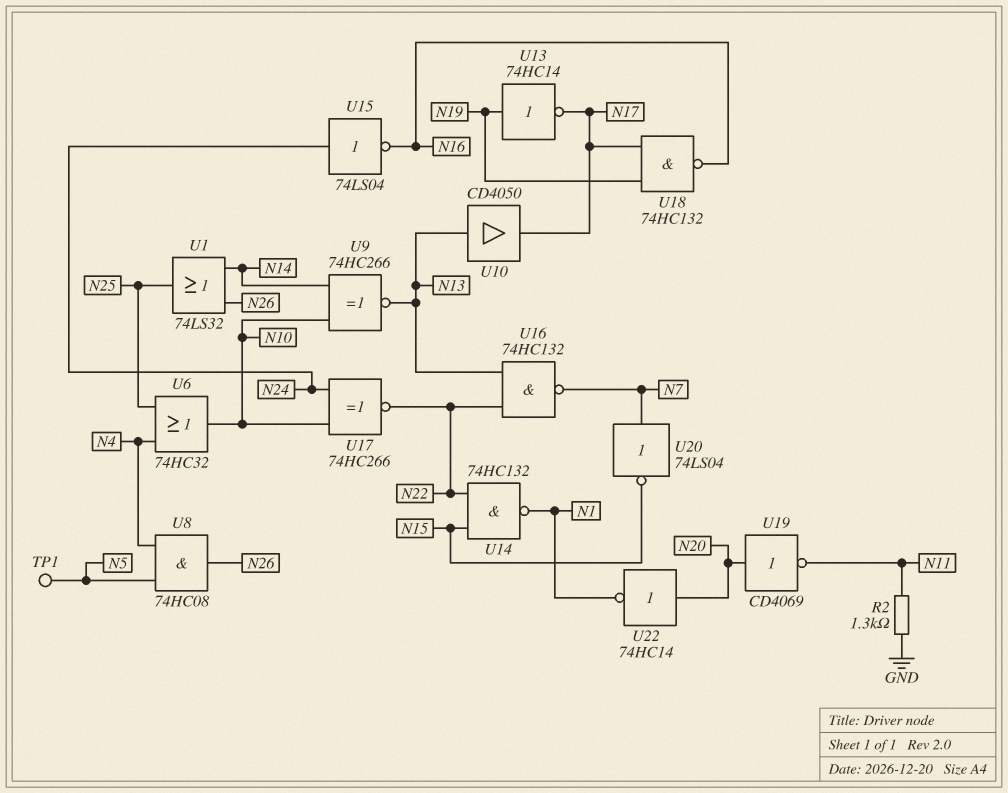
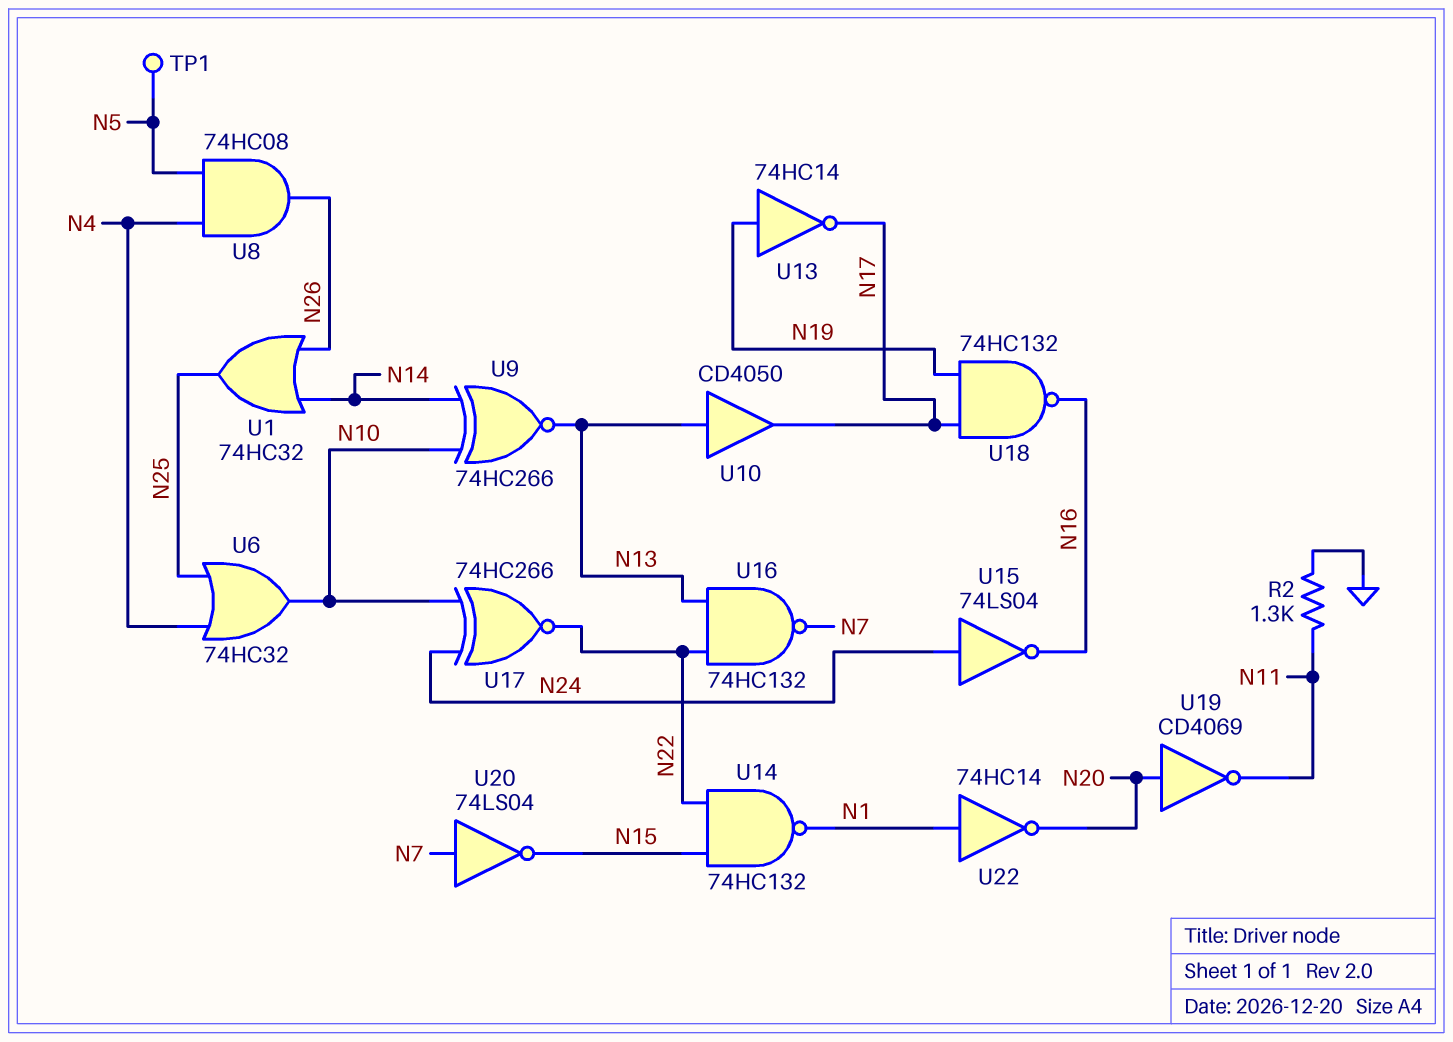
U1: OR 74LS32 (in N14, in N26, out N25) -> OR 74HC32 (in N14, in N26, out N25)
U22: NOT 74HC14 (in N20, out N1) -> NOT 74HC14 (in N1, out N20)

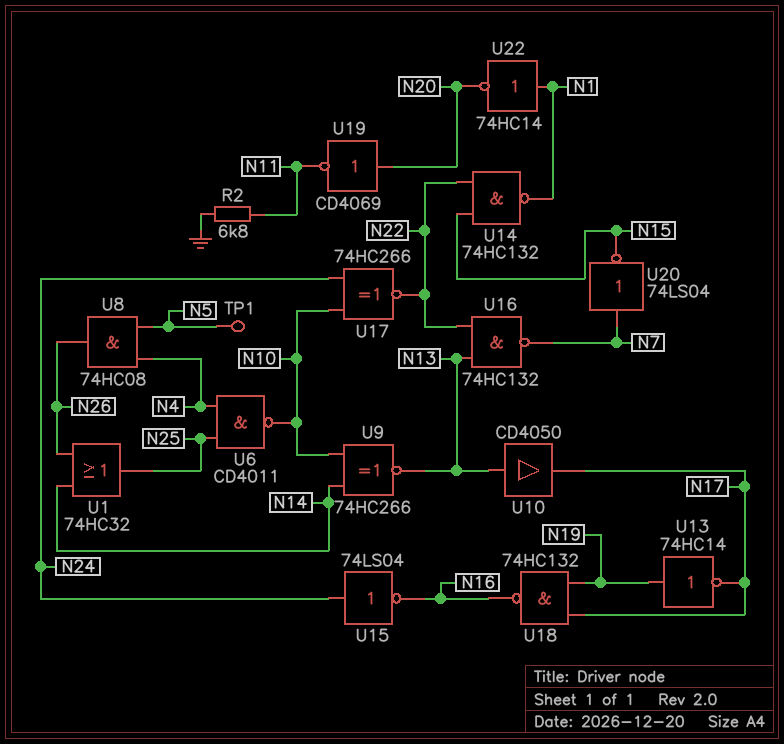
R2: 1.3k (GND, N11) -> 6.8k (GND, N11)
U6: OR 74HC32 (in N4, in N25, out N10) -> NAND CD4011 (in N4, in N25, out N10)

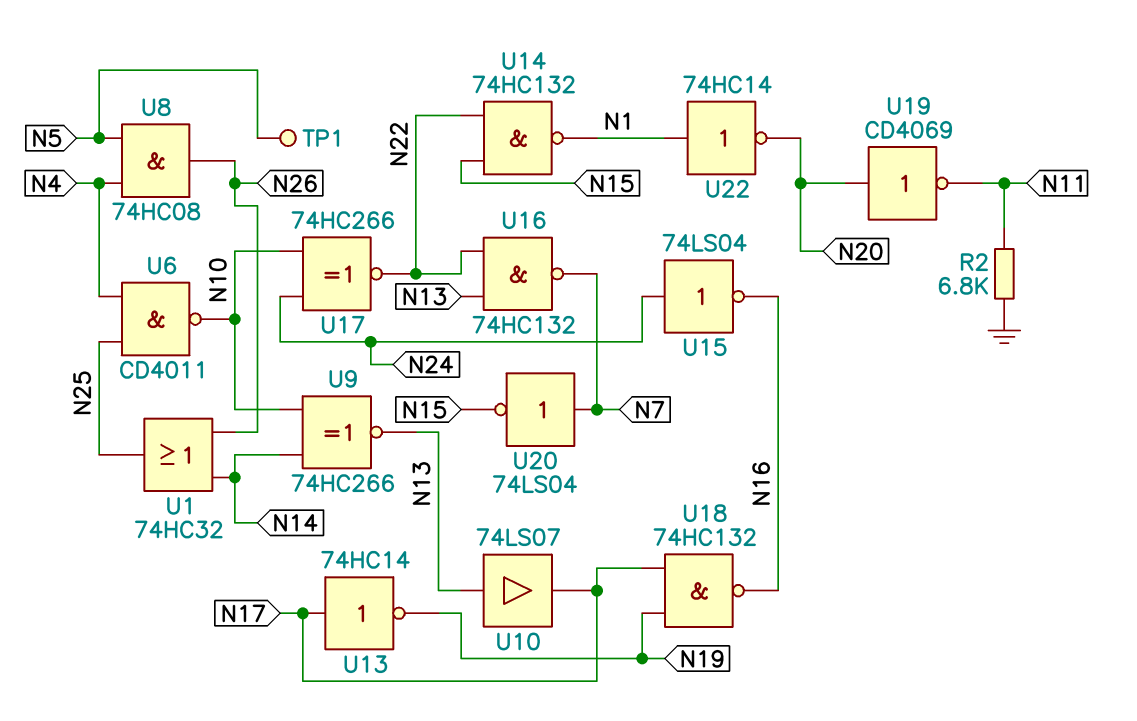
U10: buffer CD4050 (in N13, out N17) -> buffer 74LS07 (in N13, out N17)
U13: NOT 74HC14 (in N19, out N17) -> NOT 74HC14 (in N17, out N19)

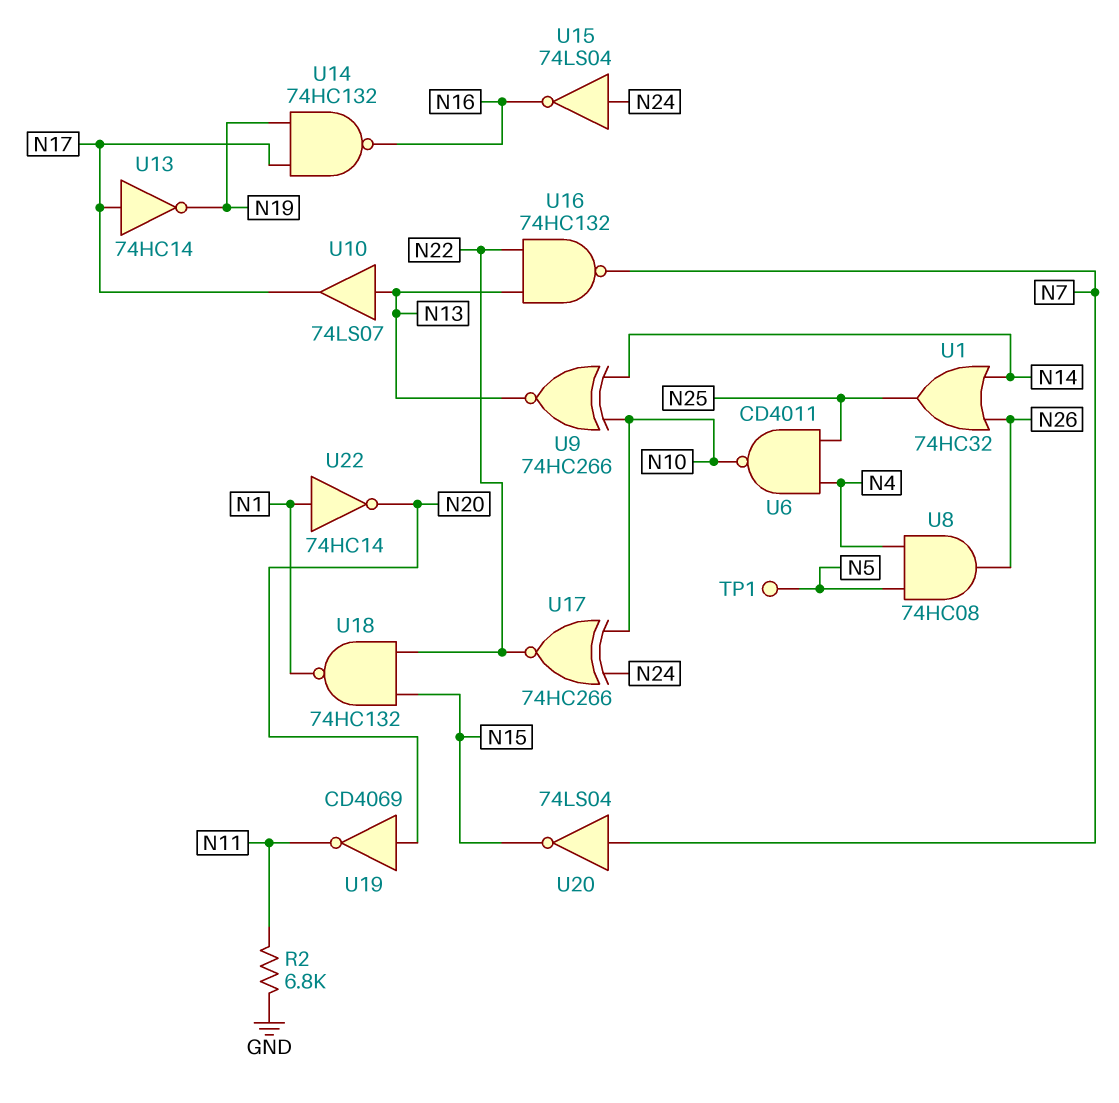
U14: NAND 74HC132 (in N15, in N22, out N1) -> NAND 74HC132 (in N17, in N19, out N16)
U18: NAND 74HC132 (in N17, in N19, out N16) -> NAND 74HC132 (in N15, in N22, out N1)

